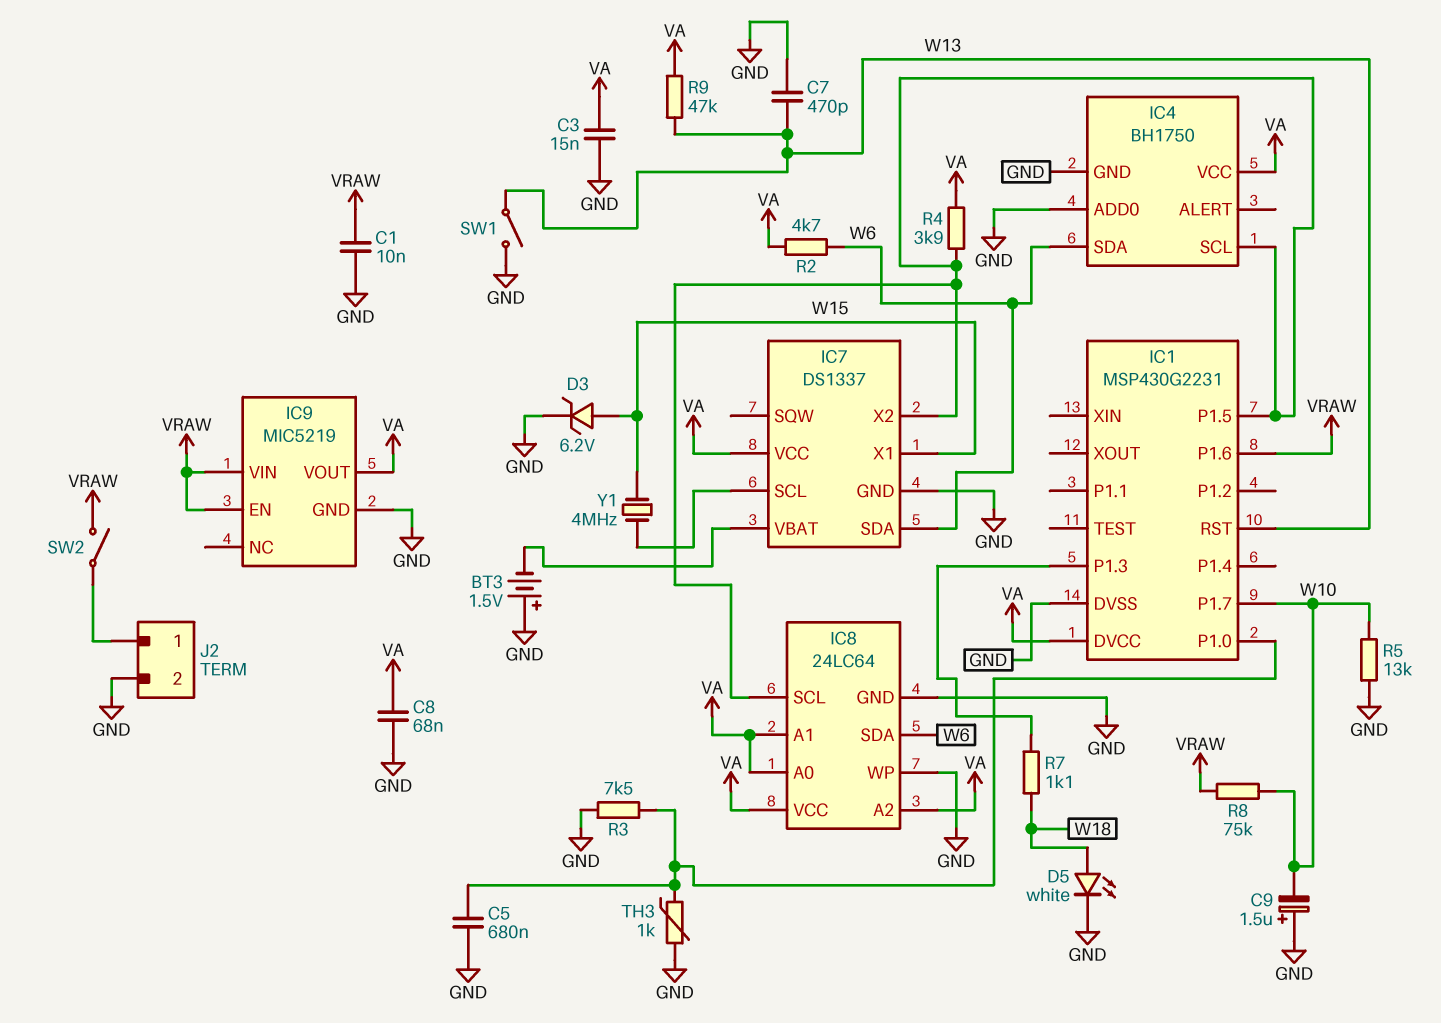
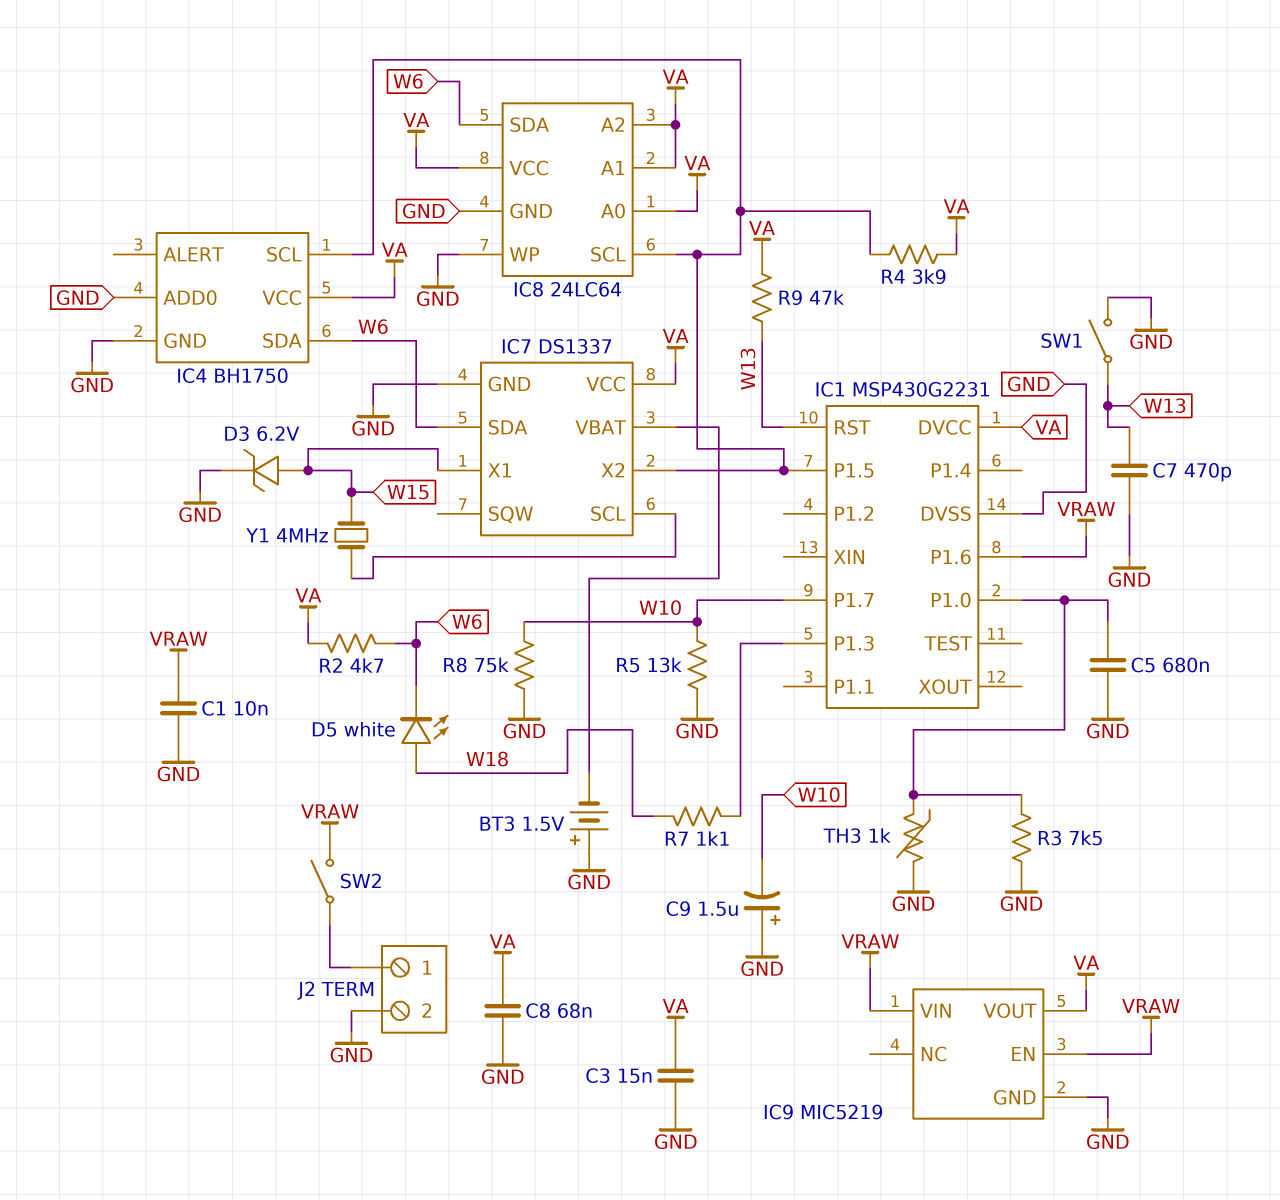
D5: LED white (A W18, K GND) -> LED white (A W18, K W6)
R8: 75k (VRAW, W10) -> 75k (GND, W10)

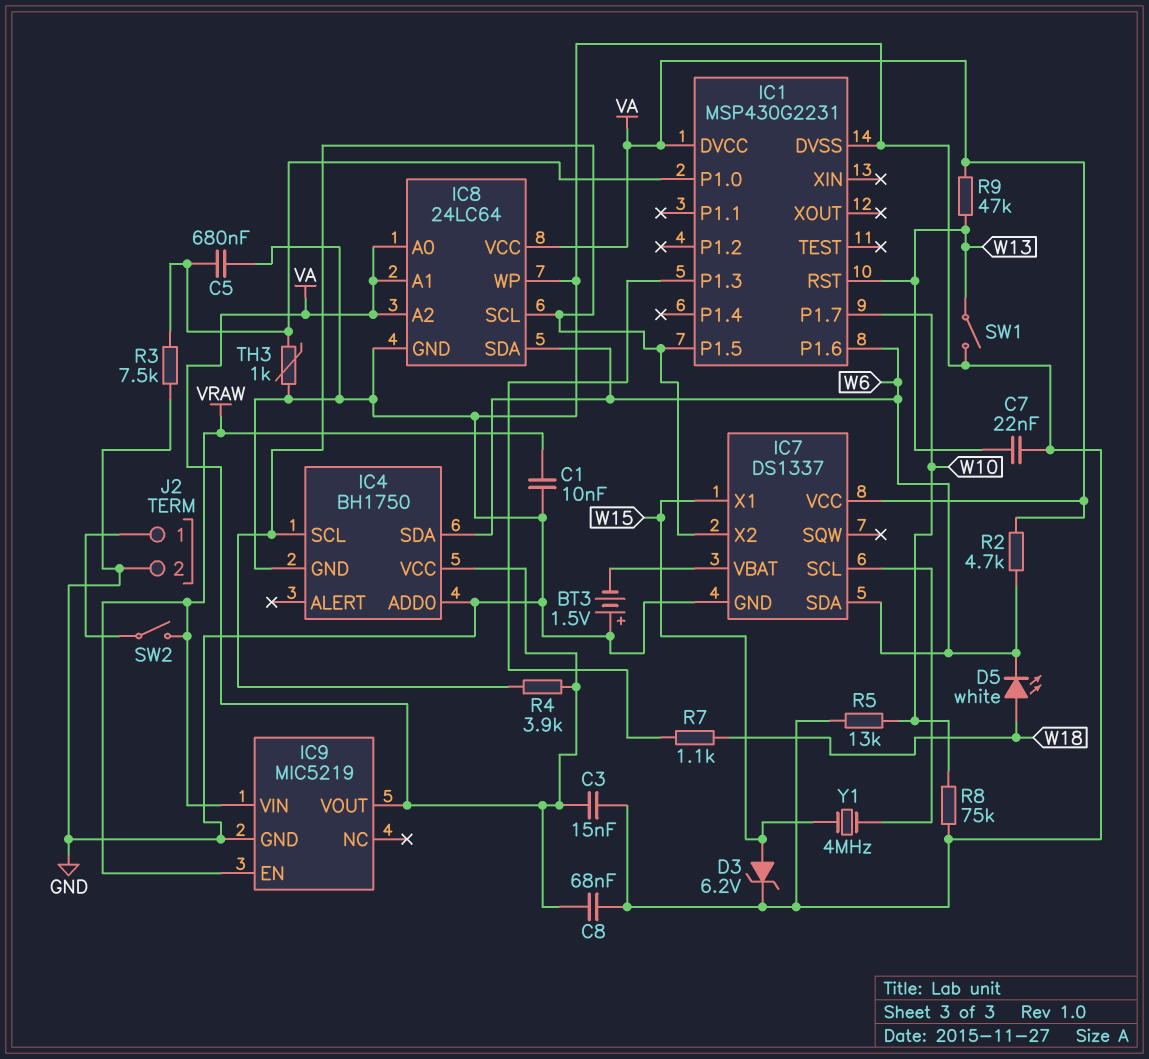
C7: 470pF (GND, W13) -> 22nF (GND, W13)
C9: 1.5uF (plus GND, minus W10) -> none
IC1 pin P1.6: VRAW -> W6

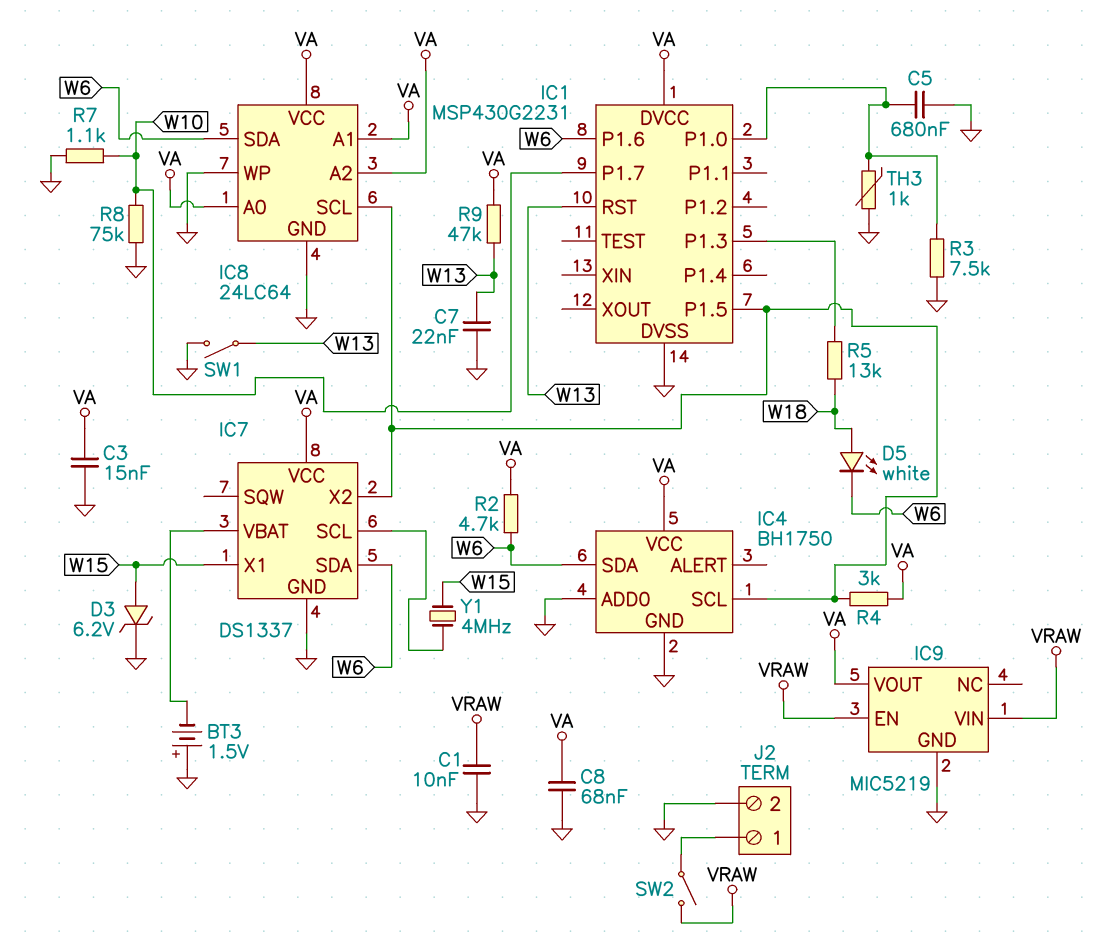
R4: 3.9k (IC1/P1.5, VA) -> 3k (IC1/P1.5, VA)
R5: 13k (GND, W10) -> 13k (IC1/P1.3, W18)
R7: 1.1k (IC1/P1.3, W18) -> 1.1k (GND, W10)

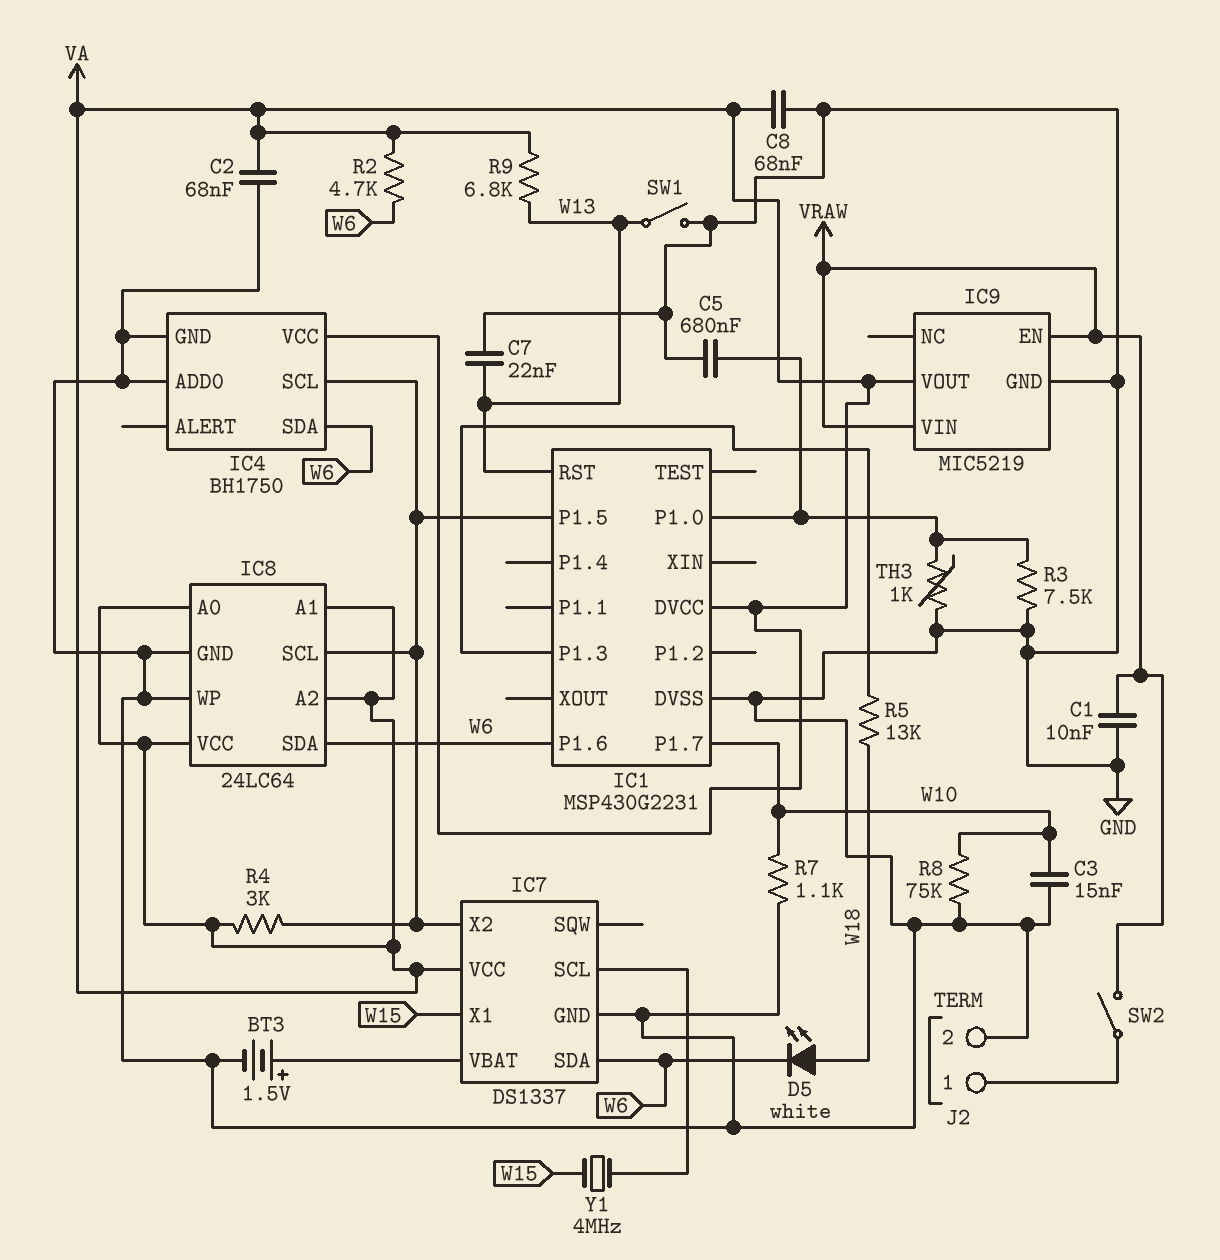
BT3: 1.5V (plus GND, minus IC7/VBAT) -> 1.5V (plus IC7/VBAT, minus GND)
C2: none -> 68nF (GND, VA)
C3: 15nF (GND, VA) -> 15nF (GND, W10)
D3: zener 6.2V (A W15, K GND) -> none
R9: 47k (VA, W13) -> 6.8k (VA, W13)

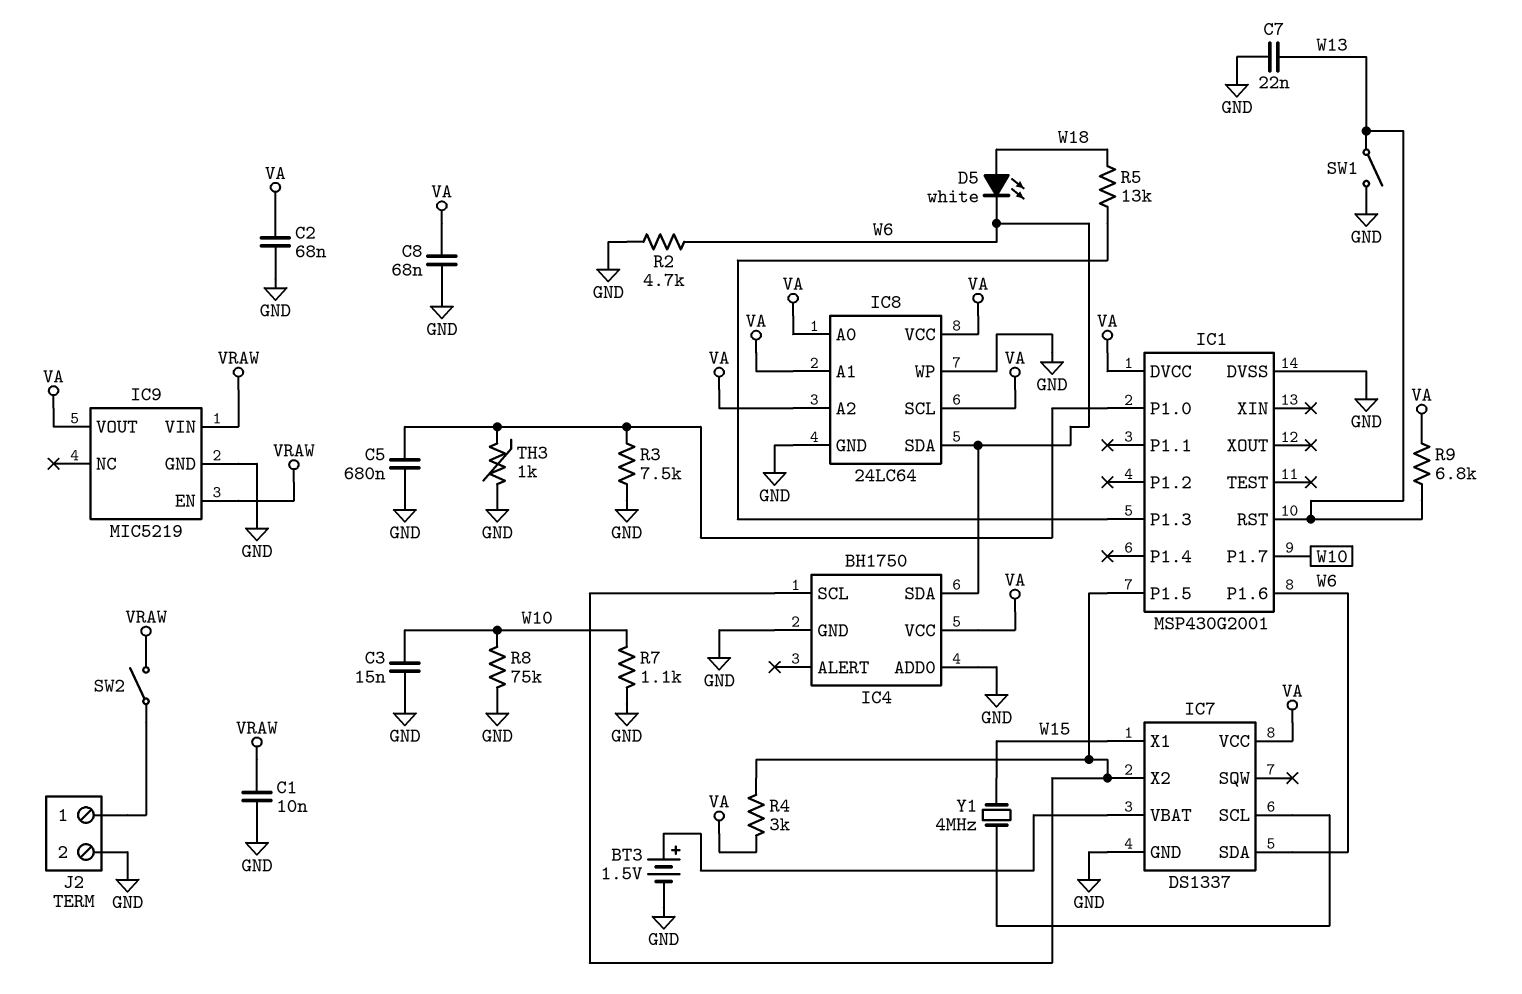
IC1: MSP430G2231 -> MSP430G2001
IC8 pin SCL: IC1/P1.5 -> VA
R2: 4.7k (VA, W6) -> 4.7k (GND, W6)

